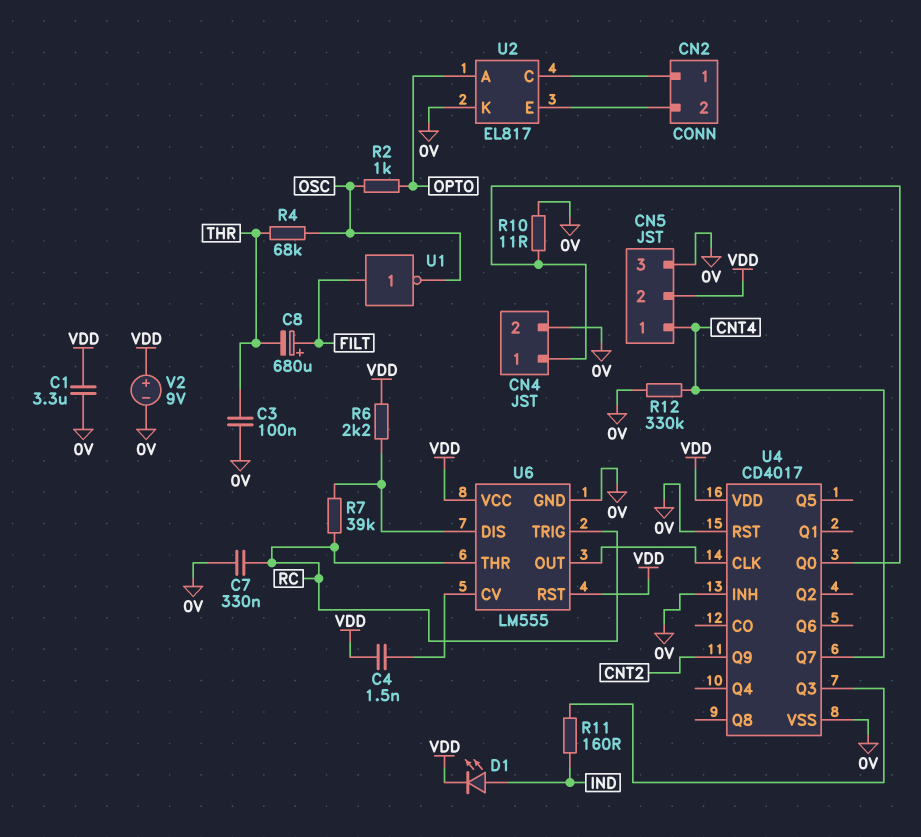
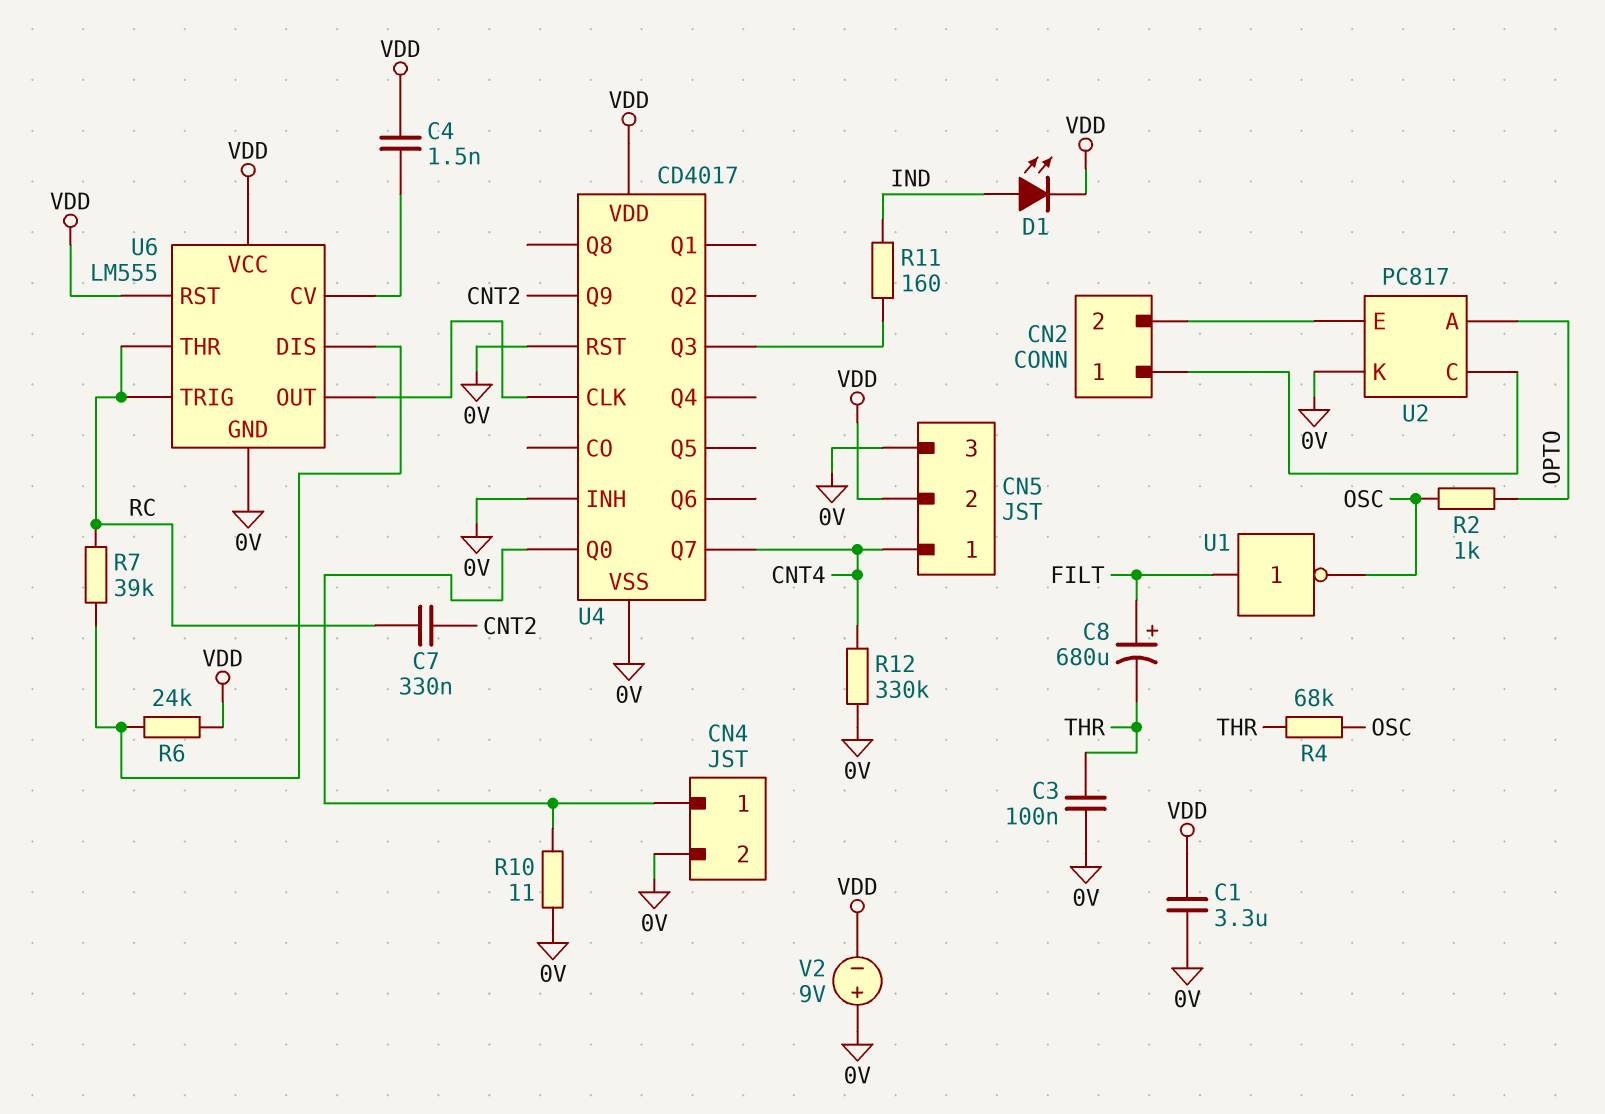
C7: 330nF (0V, RC) -> 330nF (CNT2, RC)
R6: 2.2k (U6/DIS, VDD) -> 24k (U6/DIS, VDD)
U2: EL817 -> PC817
V2: 9V (plus VDD, minus 0V) -> 9V (plus 0V, minus VDD)

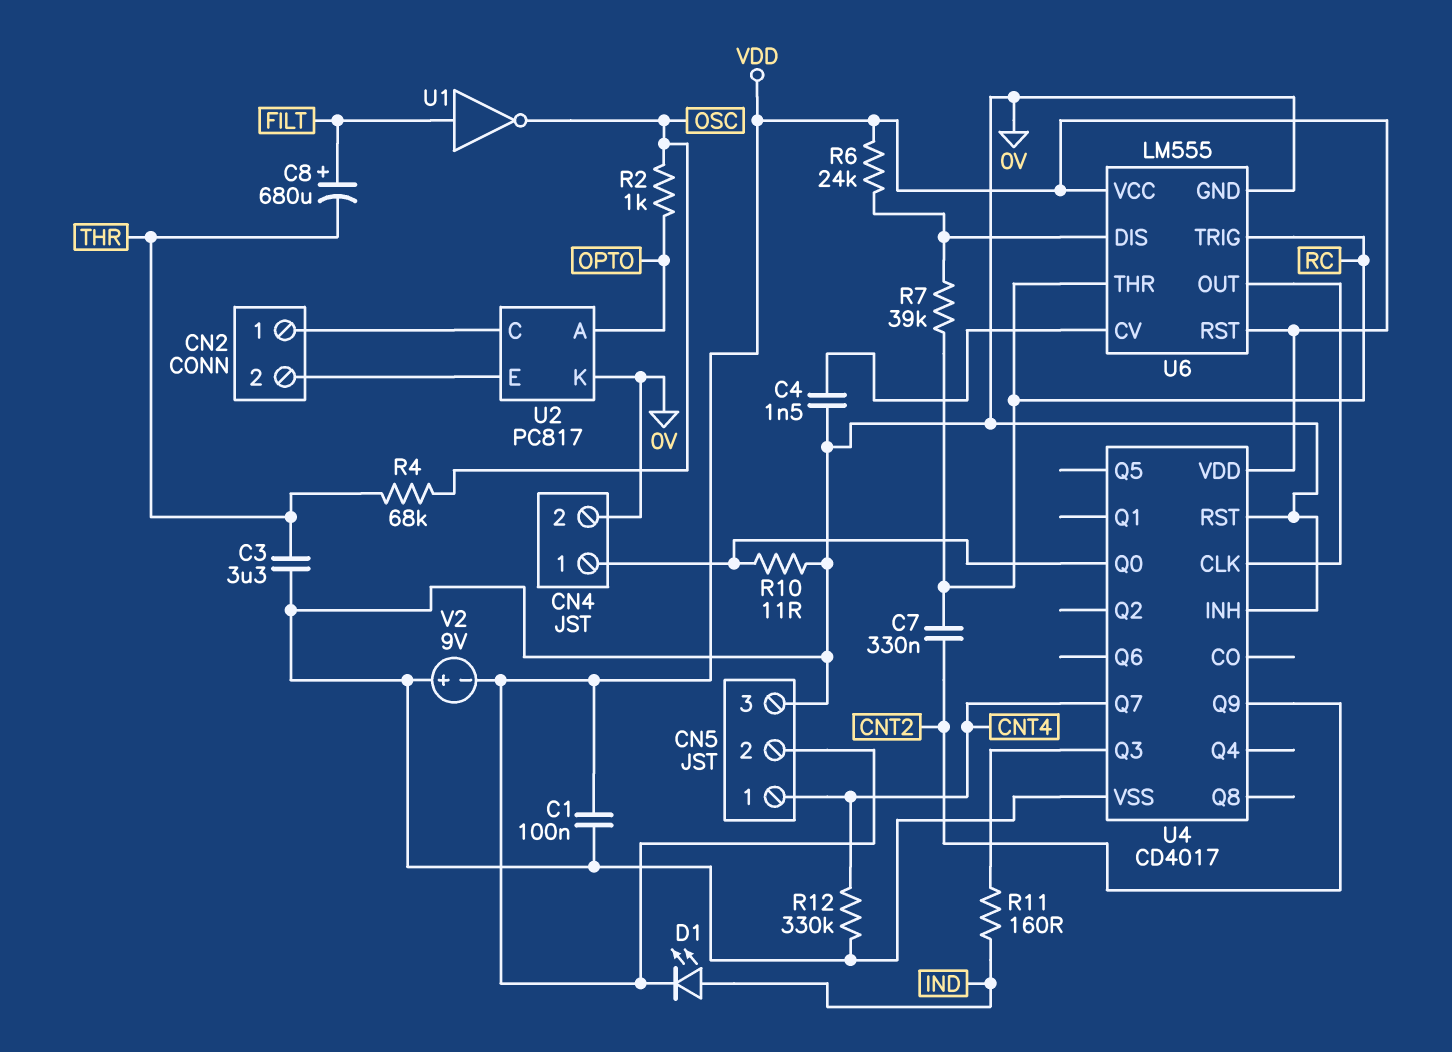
C1: 3.3uF (0V, VDD) -> 100nF (0V, VDD)
C3: 100nF (0V, THR) -> 3.3uF (0V, THR)
C4: 1.5nF (U6/CV, VDD) -> 1.5nF (0V, U6/CV)

